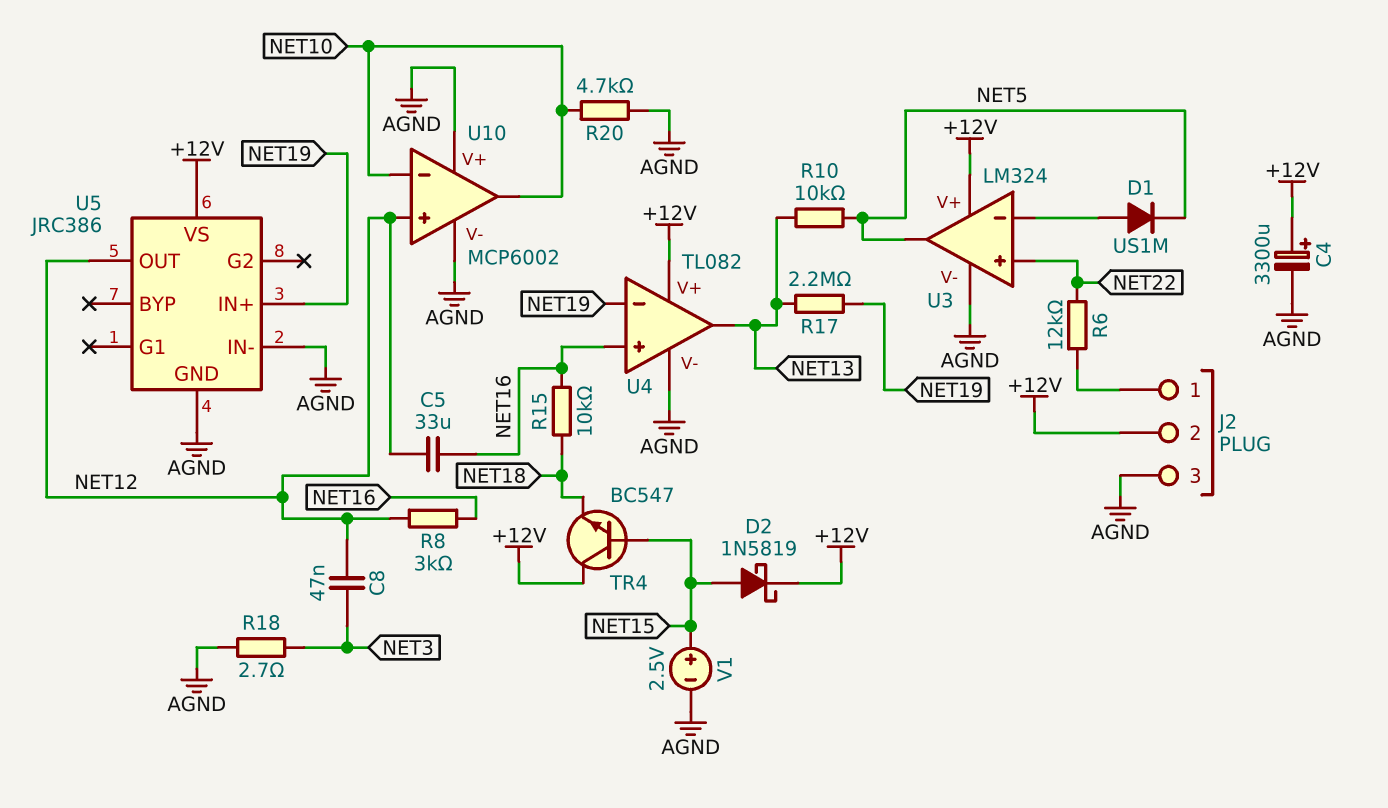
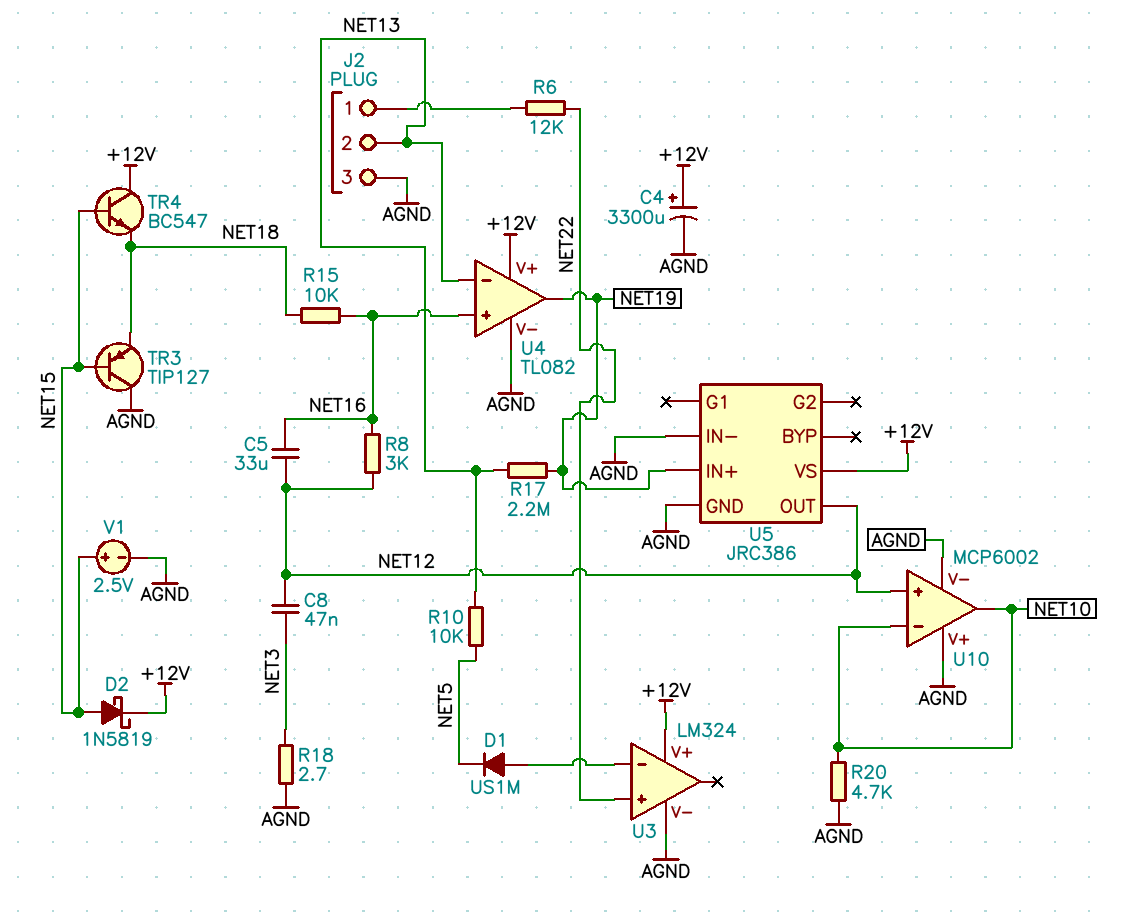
J2 pin 2: +12V -> NET13
TR3: none -> PNP TIP127 (B NET15, C AGND, E NET18)
U3 pin out: NET5 -> none
U4 pin in-: NET19 -> NET13
U4 pin out: NET13 -> NET19

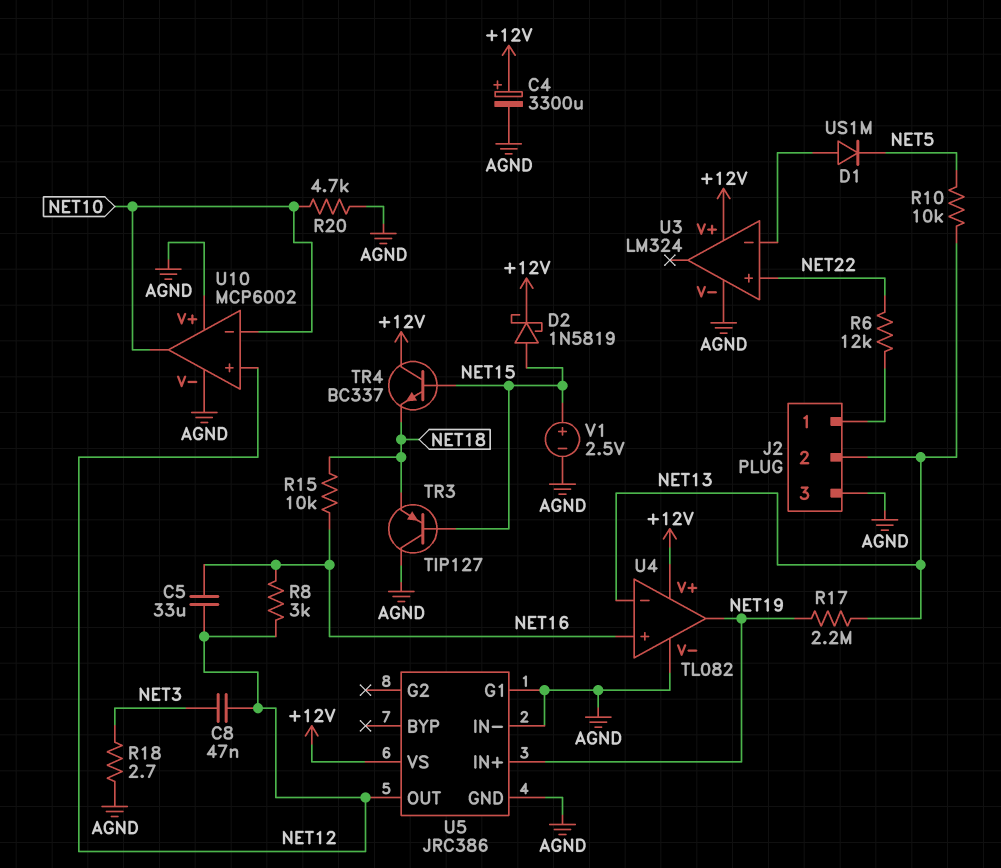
TR4: NPN BC547 (B NET15, C +12V, E NET18) -> NPN BC337 (B NET15, C +12V, E NET18)
U5 pin G1: none -> AGND

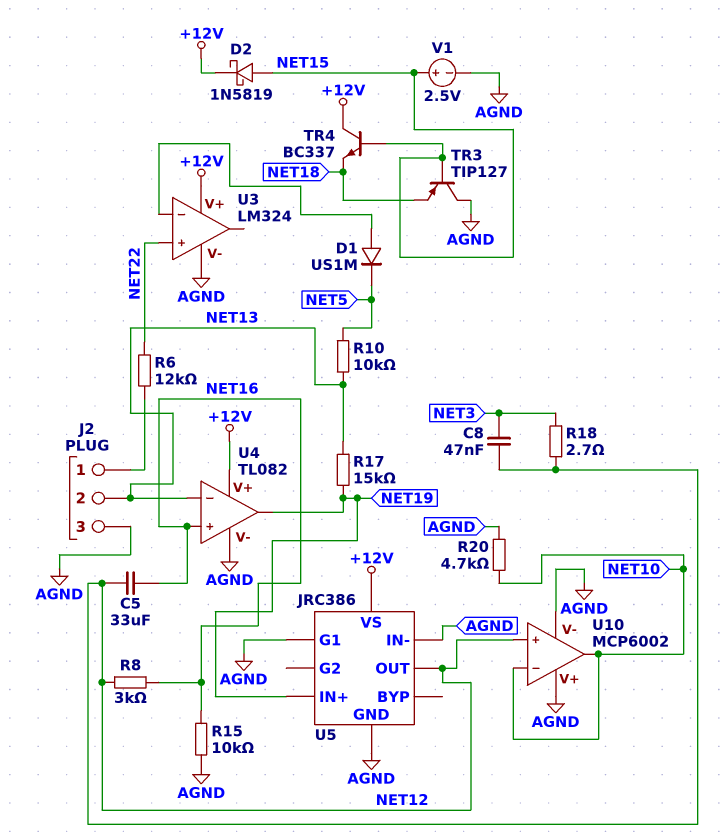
C4: 3300uF (plus +12V, minus AGND) -> none
R15: 10k (NET16, NET18) -> 10k (AGND, NET16)
R17: 2.2M (NET13, NET19) -> 15k (NET13, NET19)
R18: 2.7 (AGND, NET3) -> 2.7 (NET3, NET12)

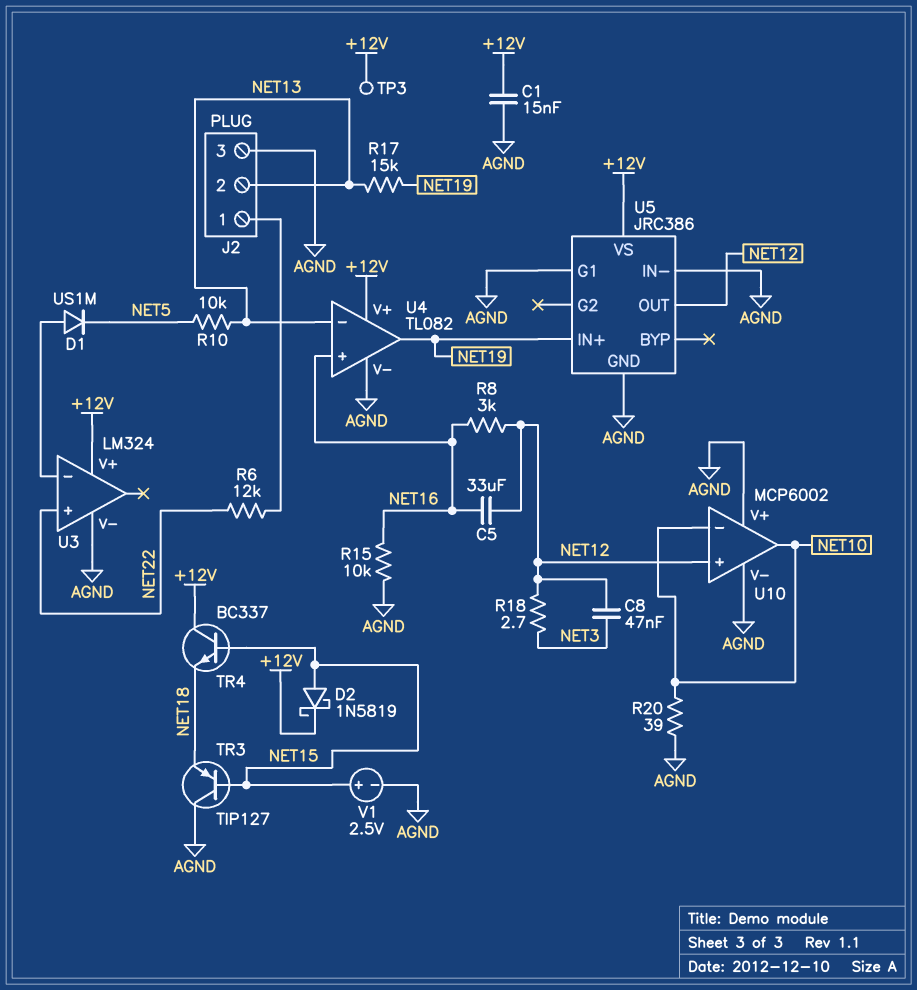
C1: none -> 15nF (+12V, AGND)
R20: 4.7k (AGND, NET10) -> 39 (AGND, NET10)
TP3: none -> test point (+12V)

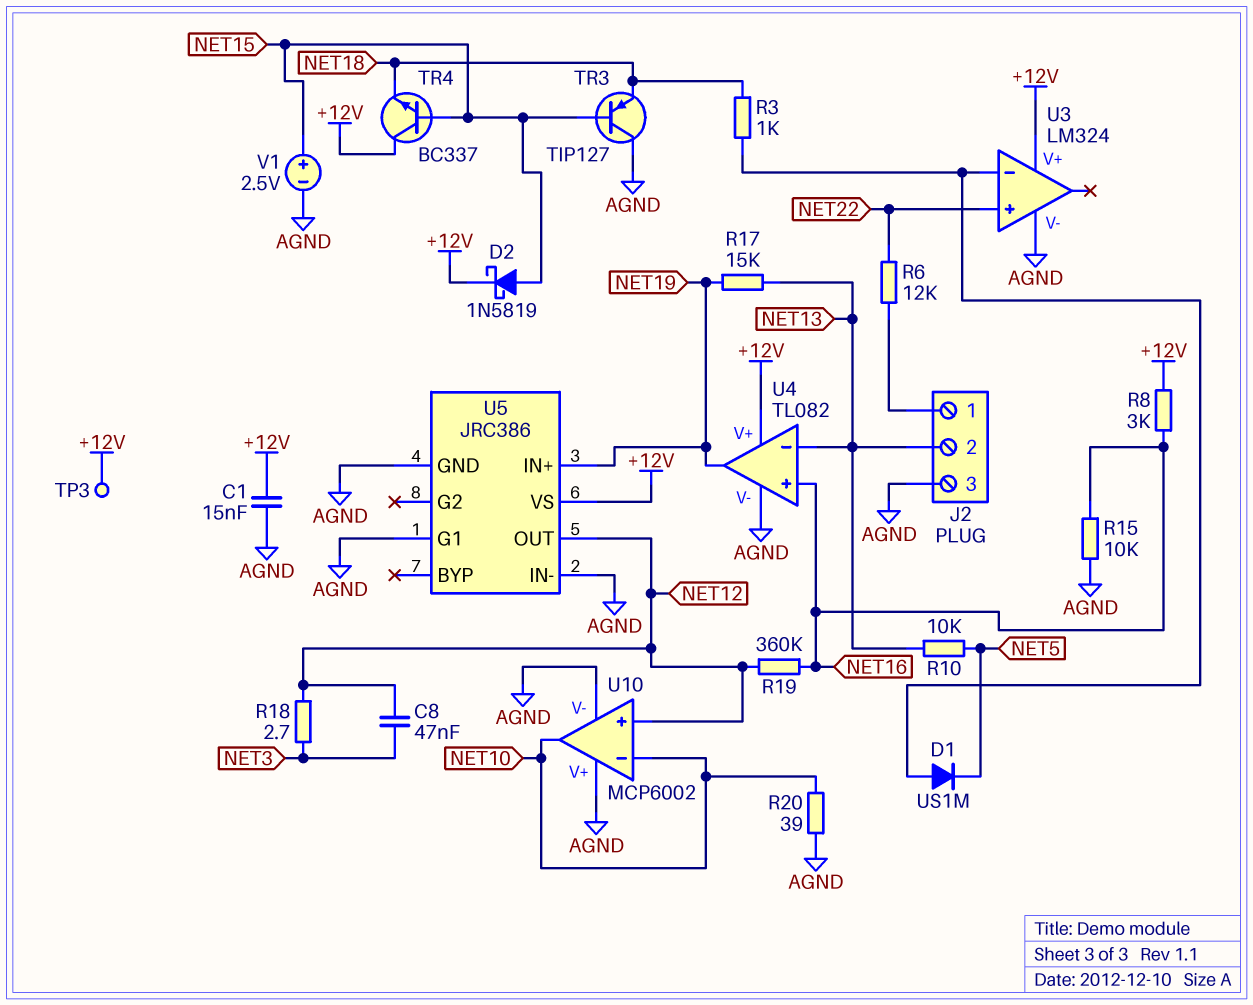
C5: 33uF (NET12, NET16) -> none
R3: none -> 1k (NET18, U3/in-)
R8: 3k (NET12, NET16) -> 3k (+12V, NET16)
R19: none -> 360k (NET12, NET16)

